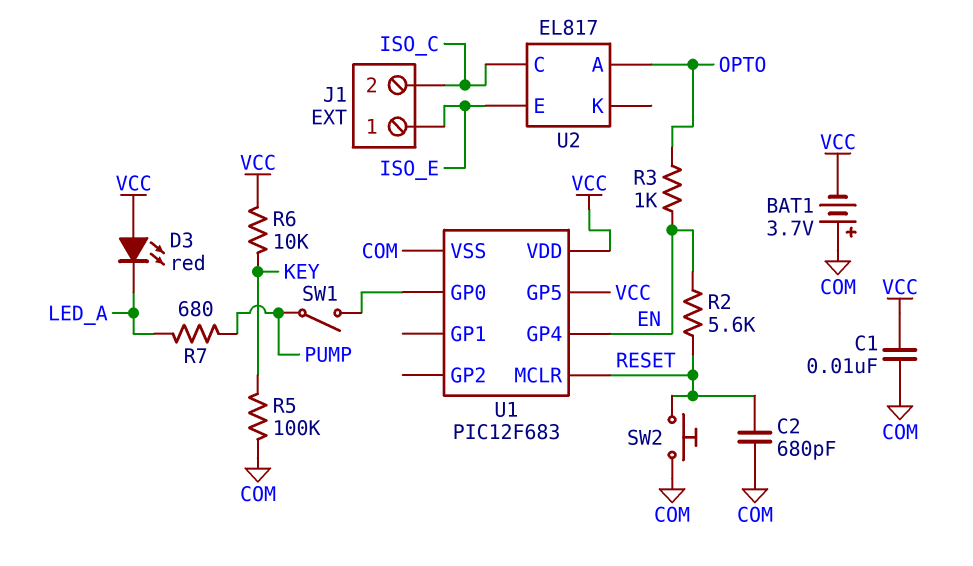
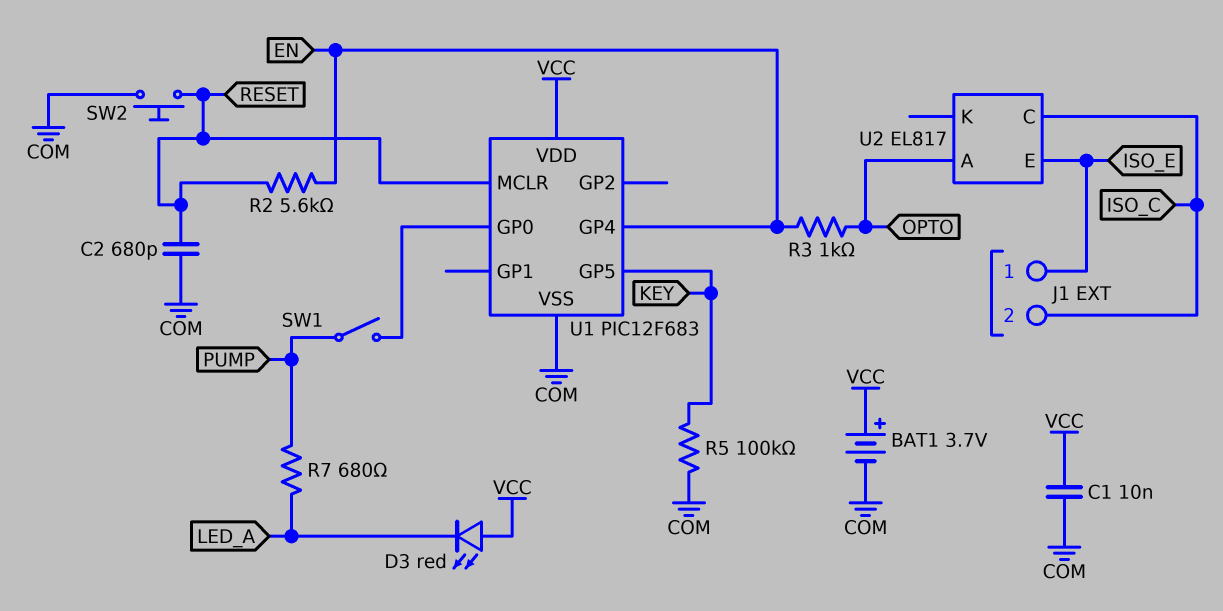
BAT1: 3.7V (plus COM, minus VCC) -> 3.7V (plus VCC, minus COM)
R6: 10k (KEY, VCC) -> none
U1 pin GP5: VCC -> KEY

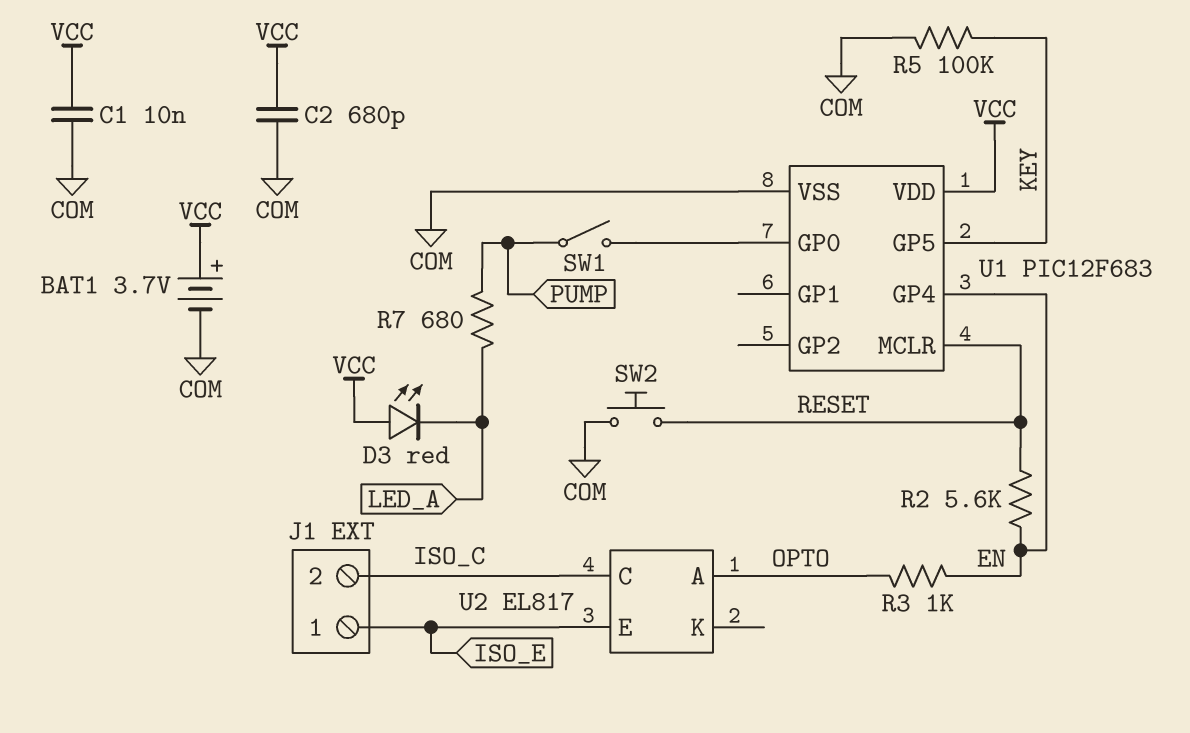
C2: 680pF (COM, RESET) -> 680pF (COM, VCC)

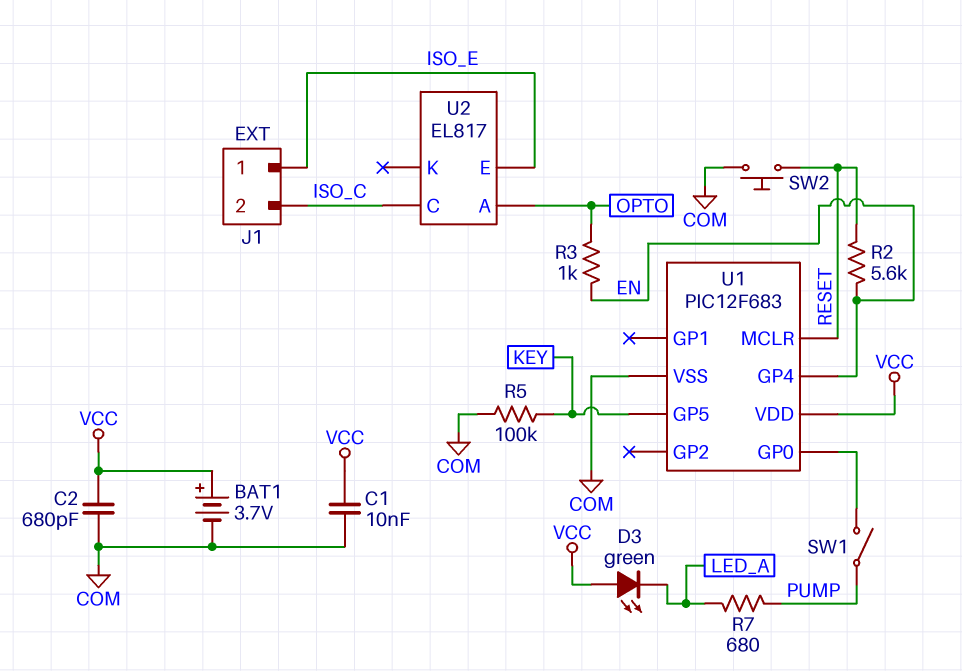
D3: LED red (A VCC, K LED_A) -> LED green (A VCC, K LED_A)

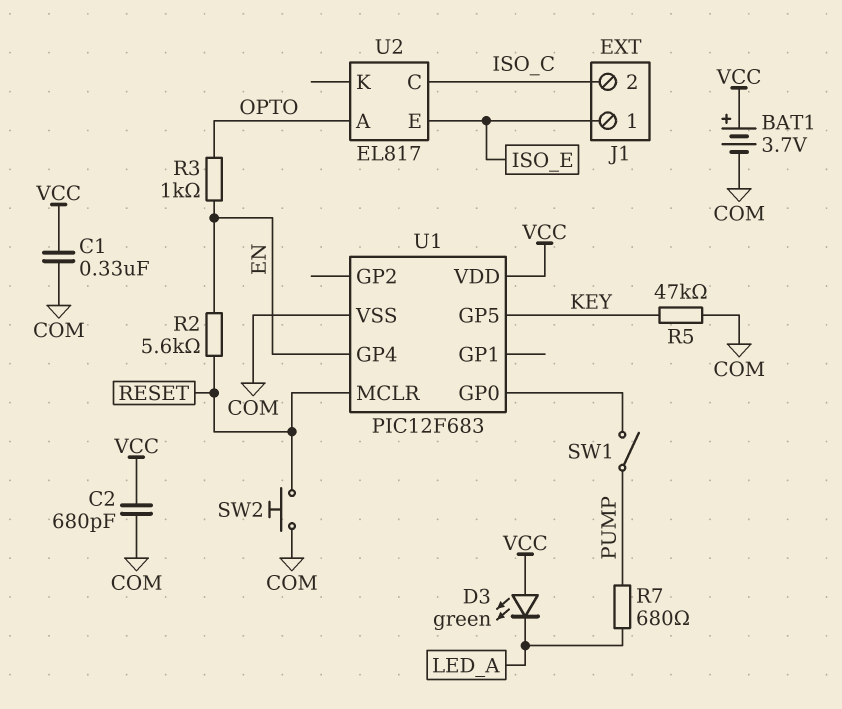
C1: 10nF (COM, VCC) -> 330nF (COM, VCC)
R5: 100k (COM, KEY) -> 47k (COM, KEY)

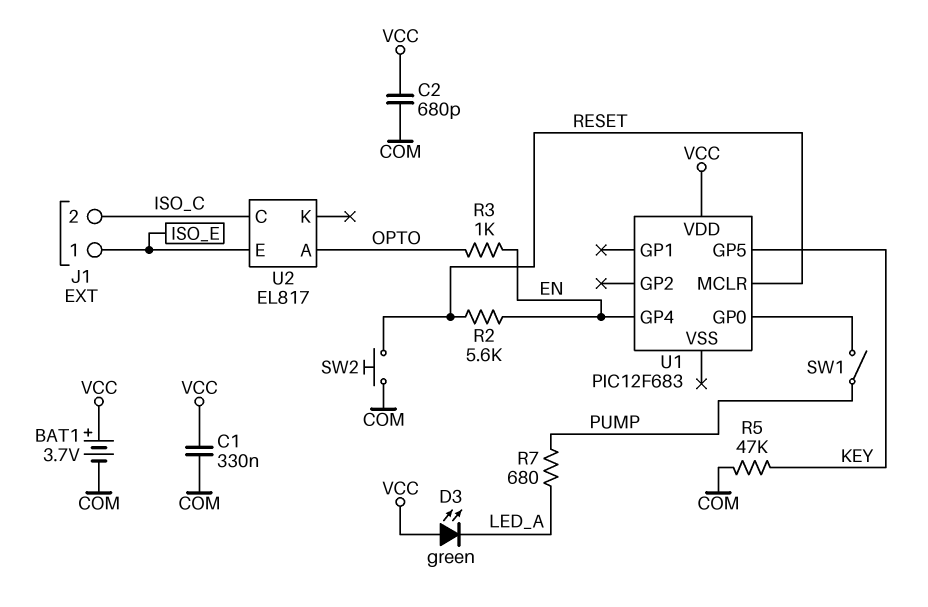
U1 pin VSS: COM -> none

